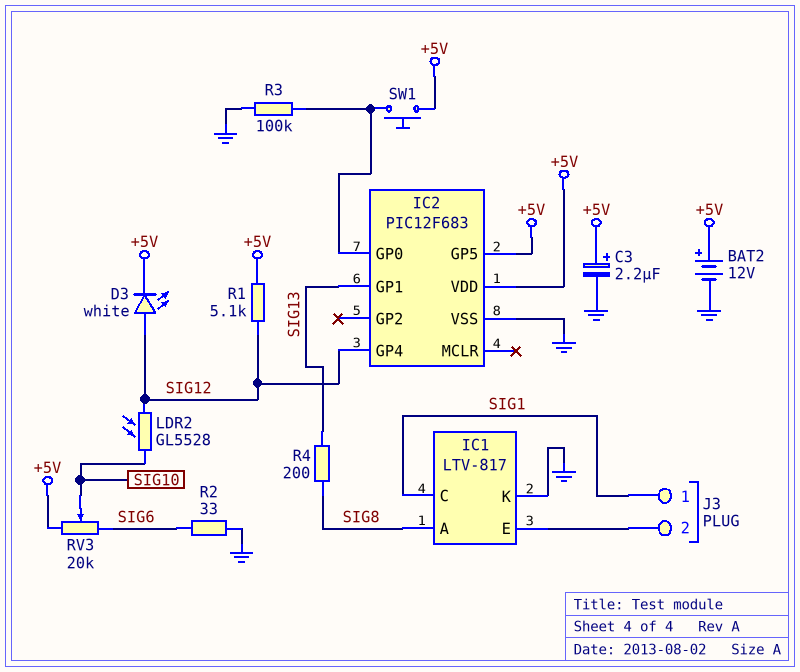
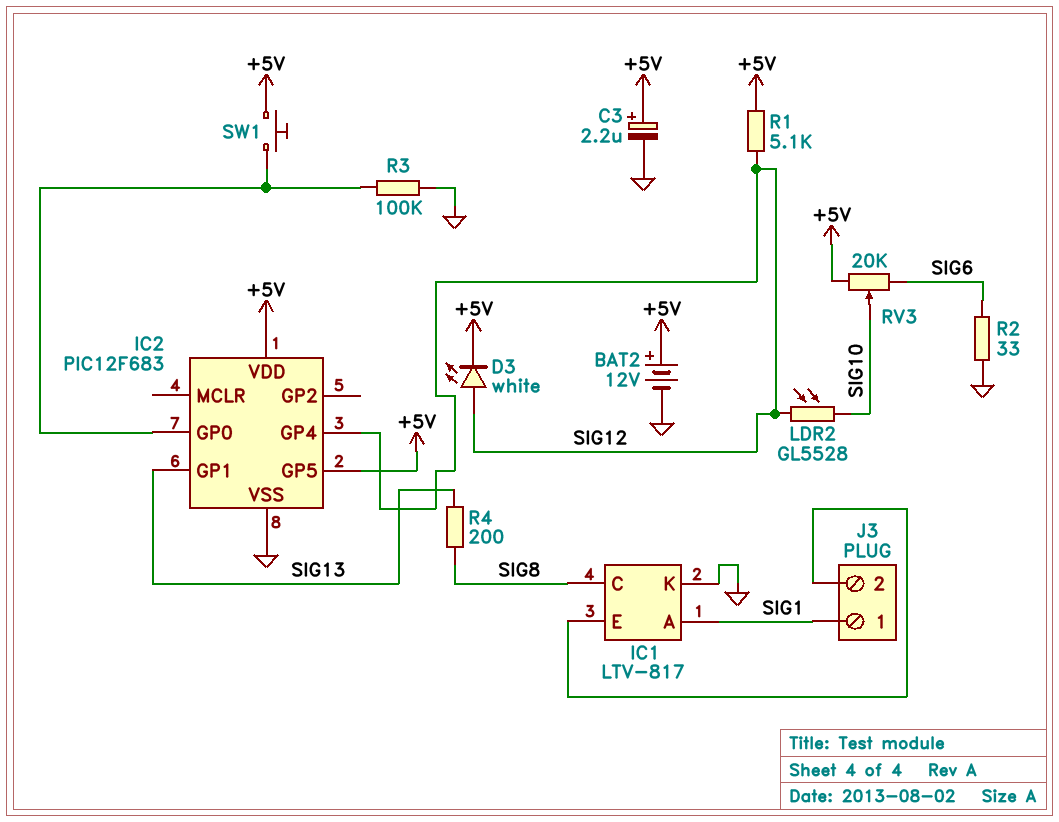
IC1 pin A: SIG8 -> SIG1
IC1 pin C: SIG1 -> SIG8

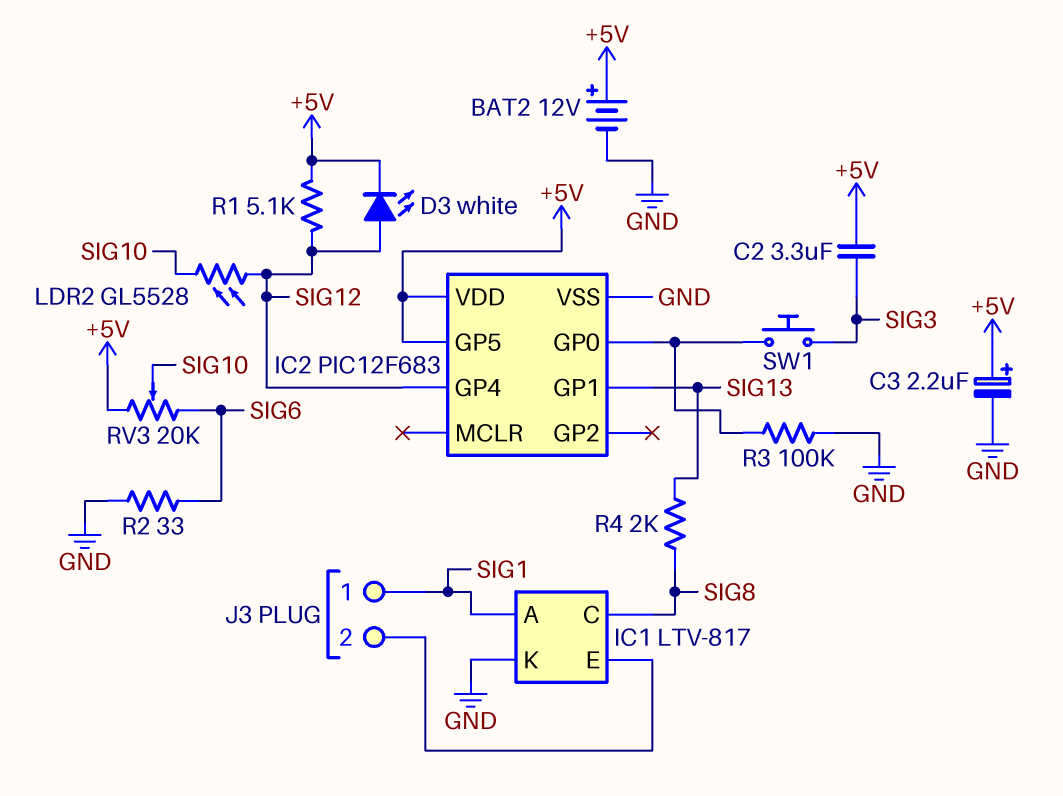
C2: none -> 3.3uF (+5V, SIG3)
R4: 200 (SIG8, SIG13) -> 2k (SIG8, SIG13)
SW1: button (+5V, IC2/GP0) -> button (IC2/GP0, SIG3)

